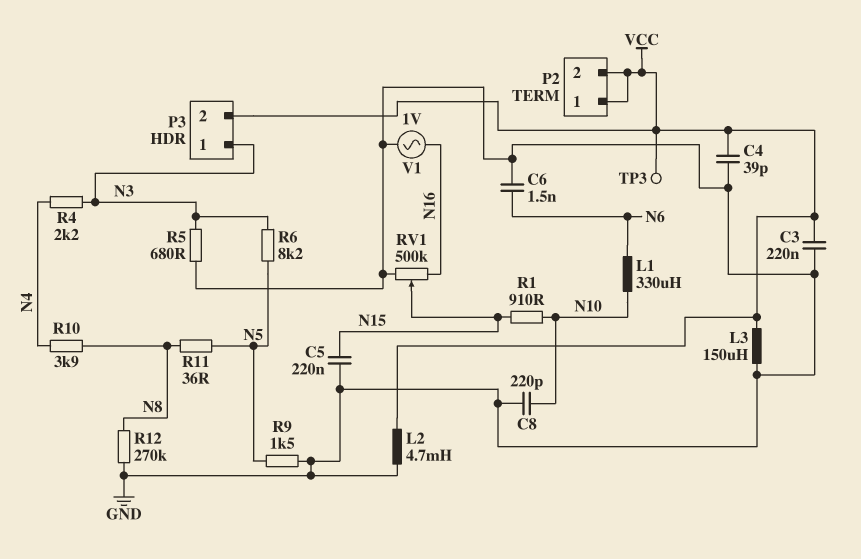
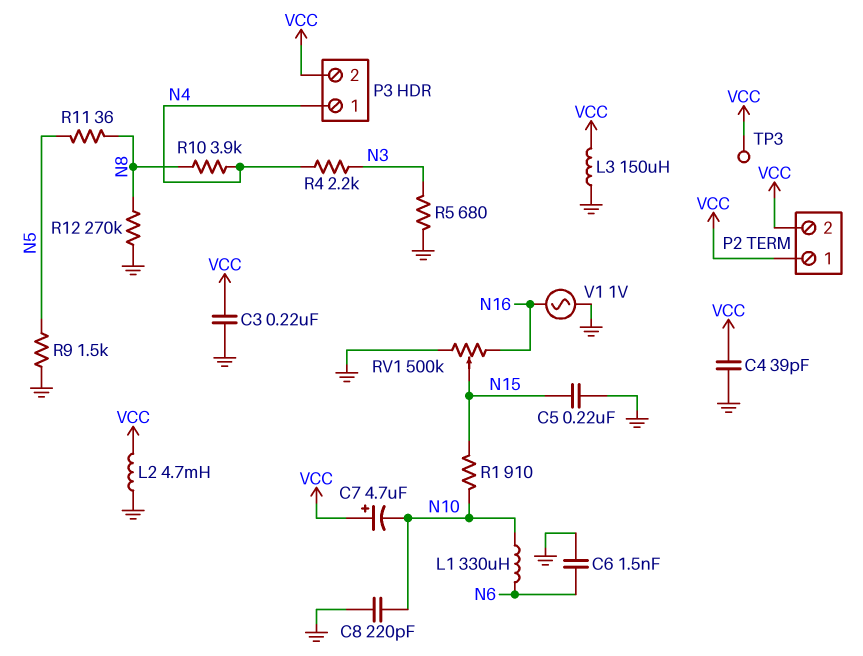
C7: none -> 4.7uF (plus VCC, minus N10)
P3 pin 1: N3 -> N4
R6: 8.2k (N3, N5) -> none

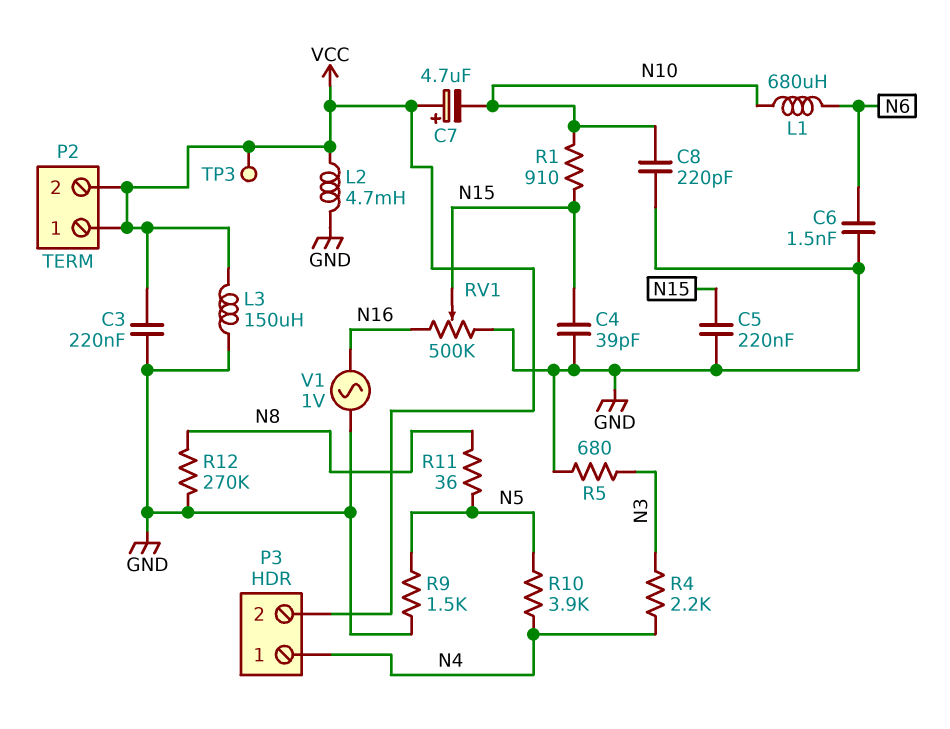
C4: 39pF (GND, VCC) -> 39pF (GND, N15)
L1: 330uH (N6, N10) -> 680uH (N6, N10)
R10: 3.9k (N4, N8) -> 3.9k (N4, N5)

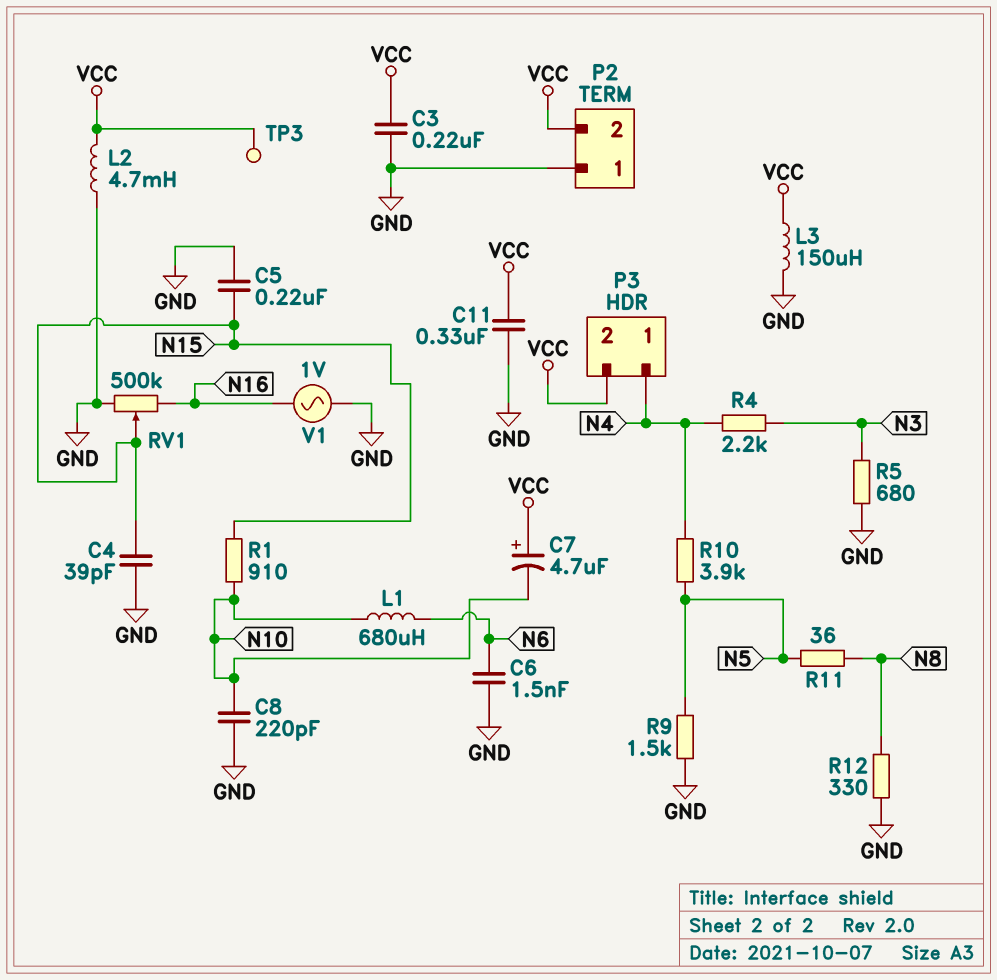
C11: none -> 330nF (GND, VCC)
P2 pin 1: VCC -> GND
R12: 270k (GND, N8) -> 330 (GND, N8)

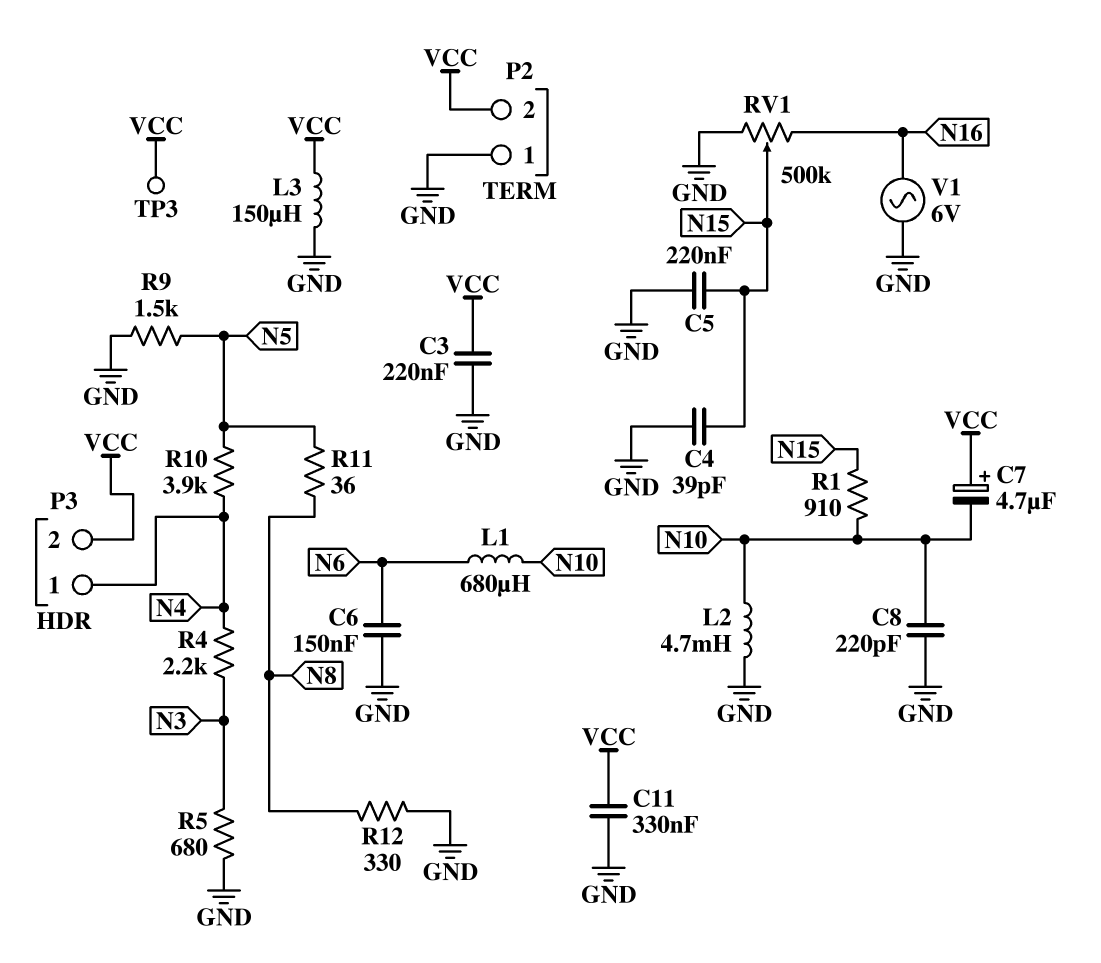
C6: 1.5nF (GND, N6) -> 150nF (GND, N6)
L2: 4.7mH (GND, VCC) -> 4.7mH (GND, N10)
V1: AC 1V (GND, N16) -> AC 6V (GND, N16)

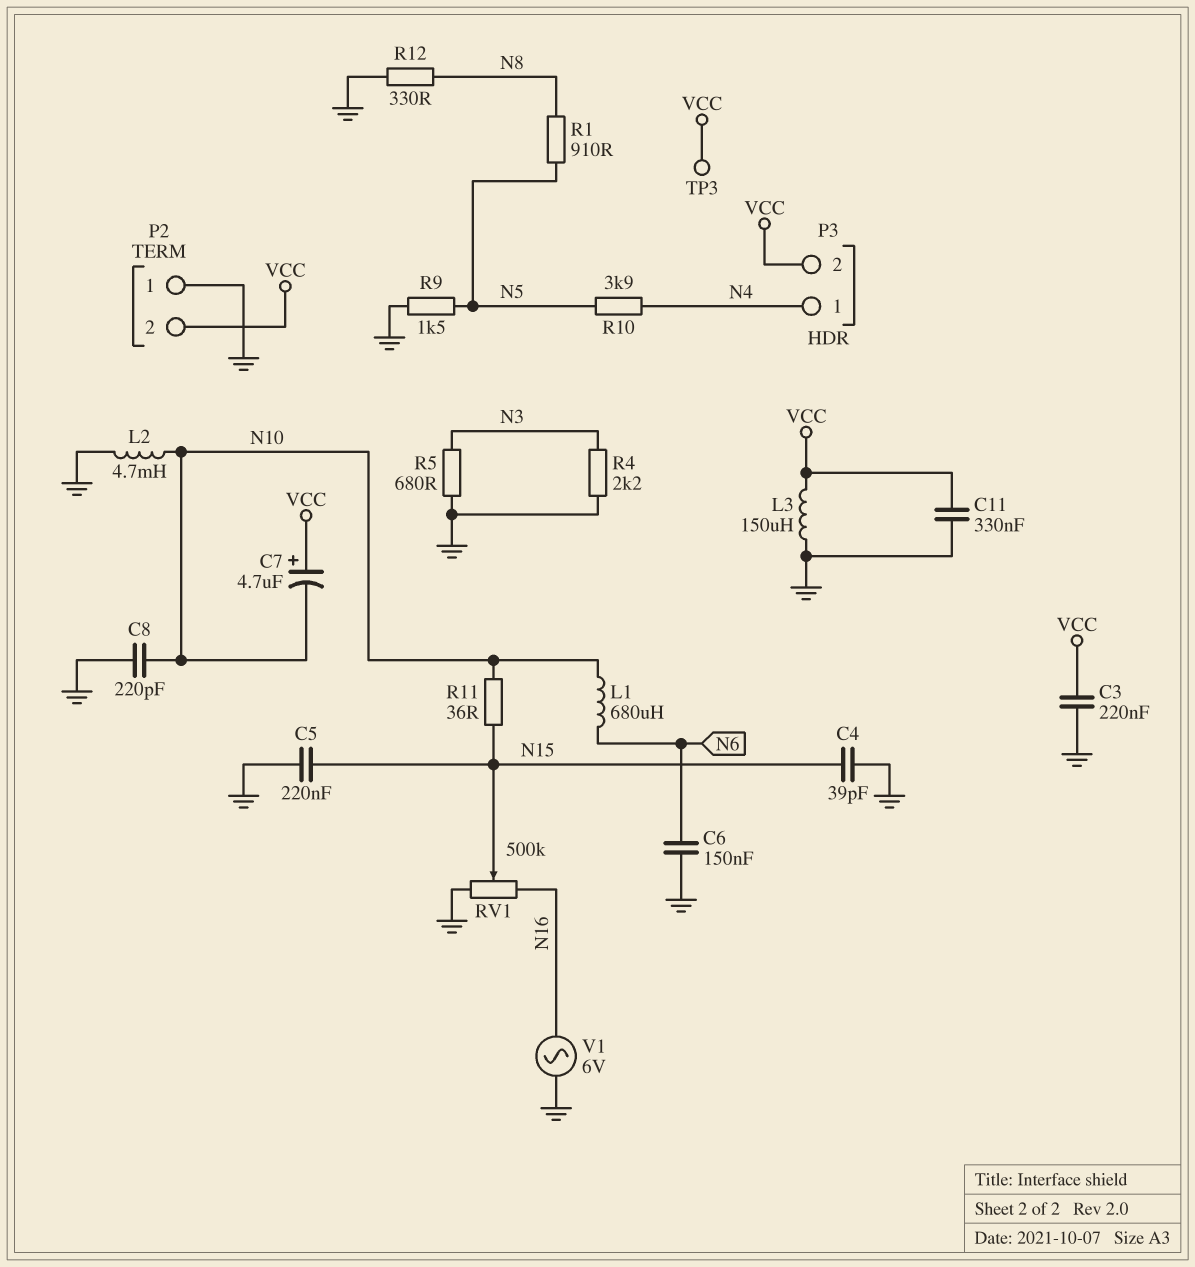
R1: 910 (N10, N15) -> 910 (N5, N8)
R4: 2.2k (N3, N4) -> 2.2k (GND, N3)
R11: 36 (N5, N8) -> 36 (N10, N15)

